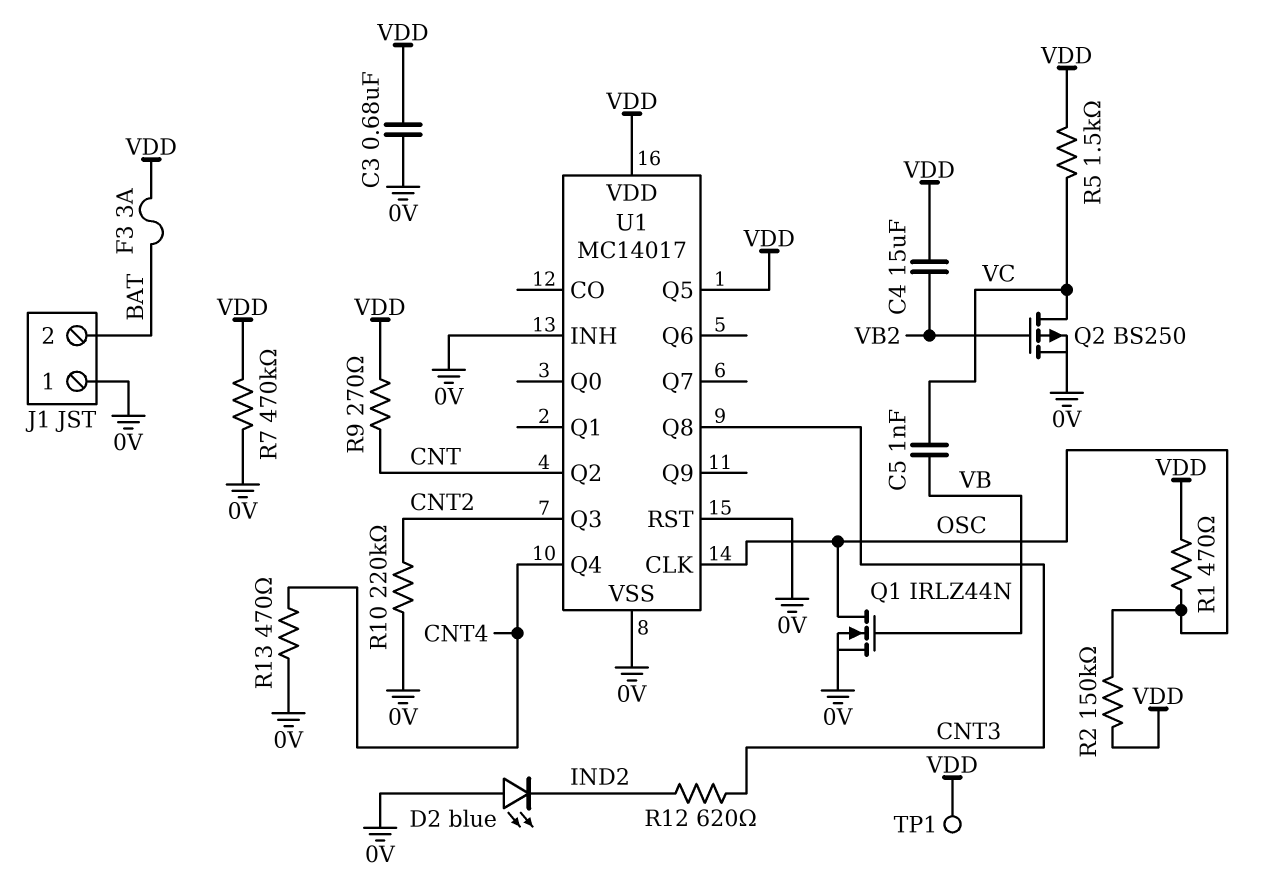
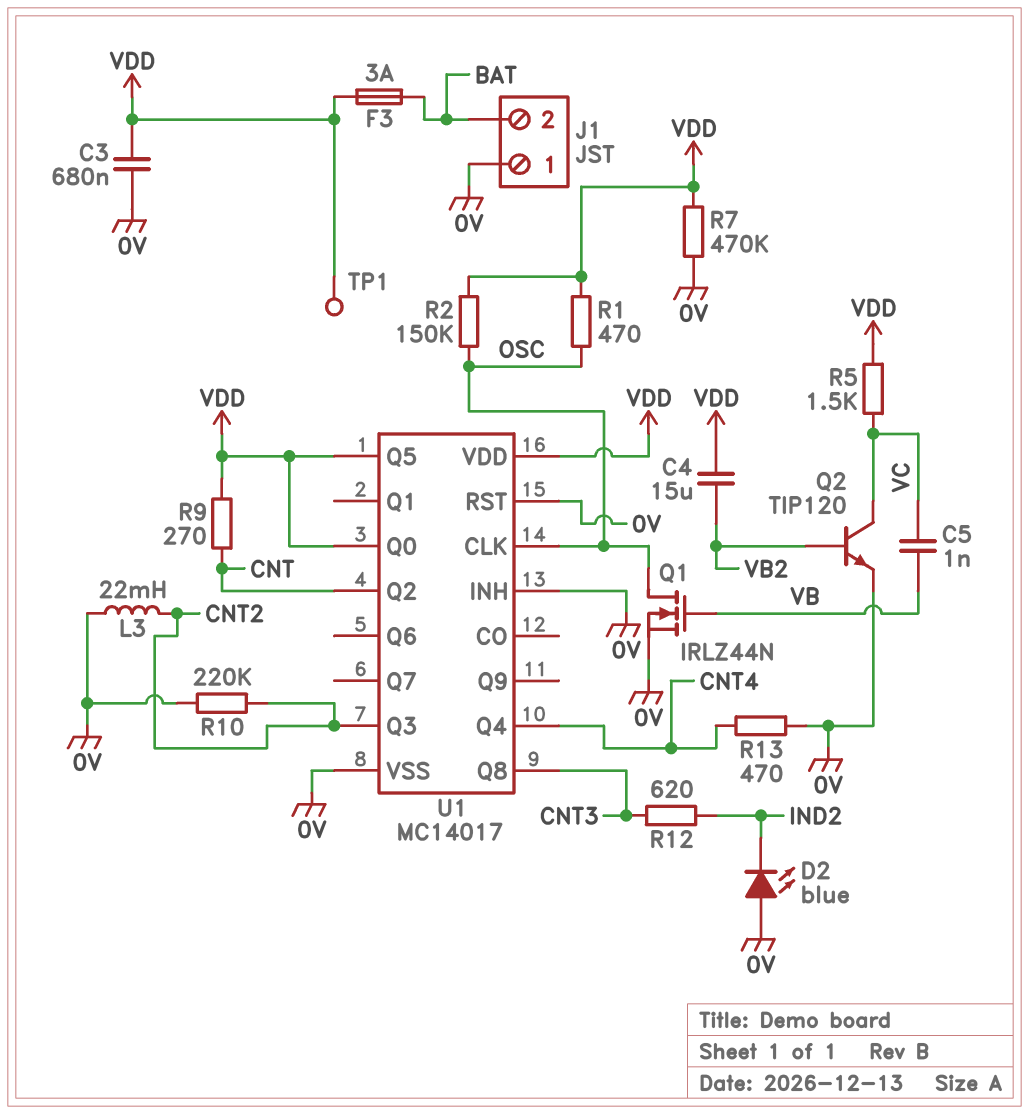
L3: none -> 22mH (0V, CNT2)
Q2: PMOS BS250 (G VB2, D VC, S 0V) -> NPN TIP120 (B VB2, C VC, E 0V)
U1 pin Q0: none -> VDD

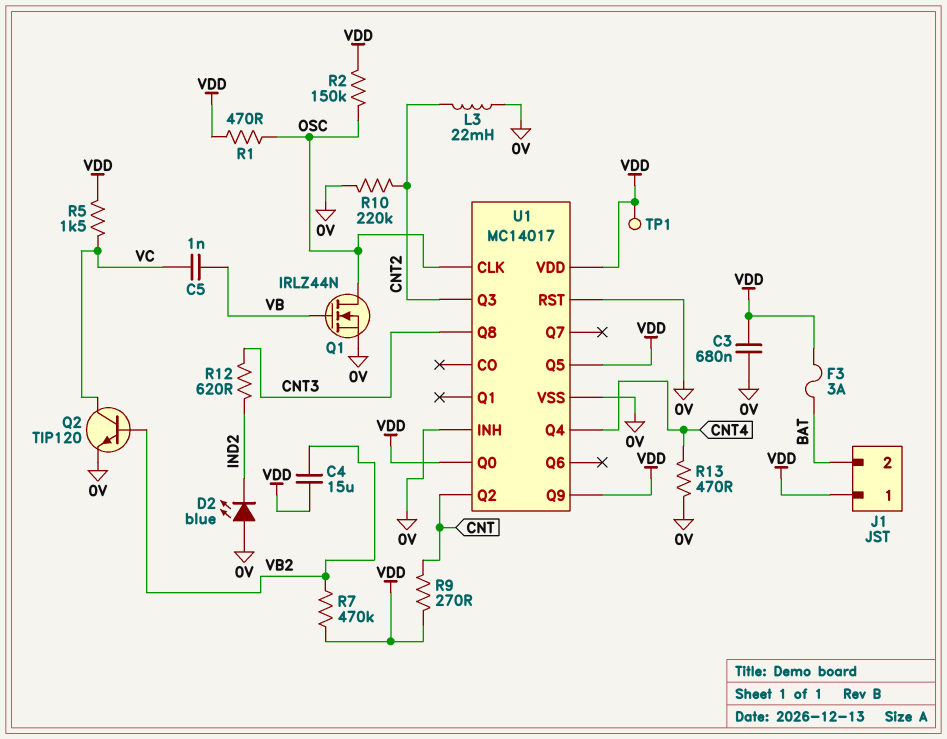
J1 pin 1: 0V -> VDD
R7: 470k (0V, VDD) -> 470k (VB2, VDD)
U1 pin Q9: none -> VDD

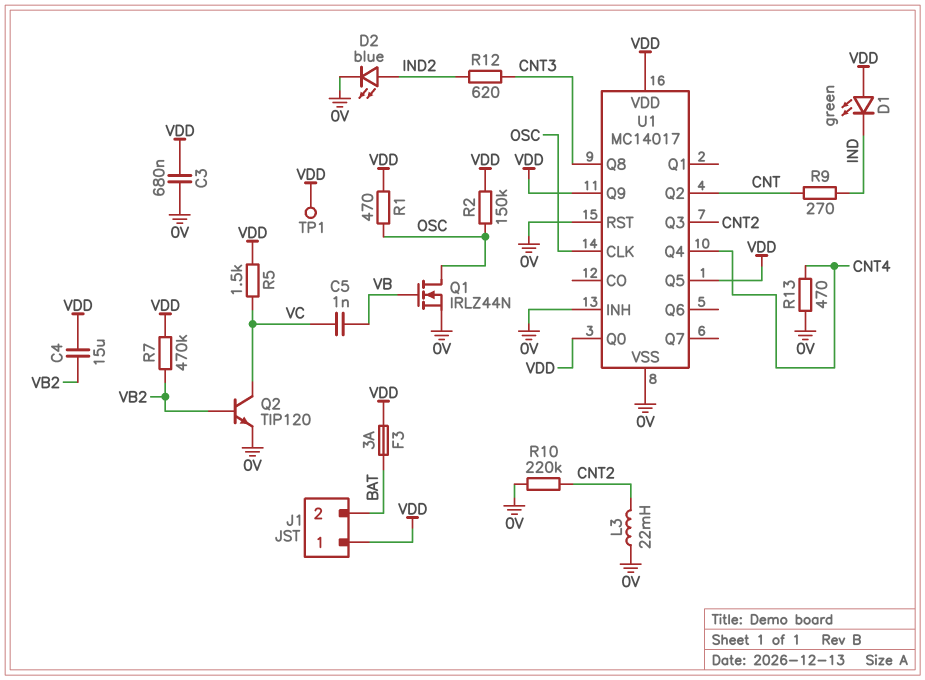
D1: none -> LED green (A VDD, K IND)
D2: LED blue (A 0V, K IND2) -> LED blue (A IND2, K 0V)
R9: 270 (CNT, VDD) -> 270 (CNT, IND)

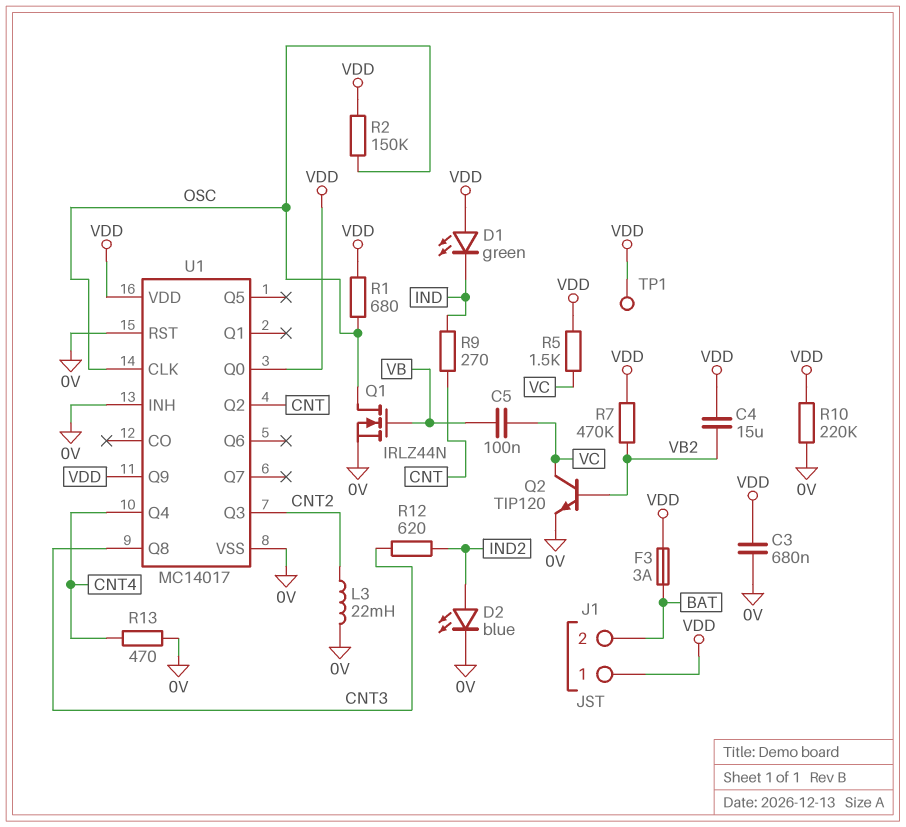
C5: 1nF (VB, VC) -> 100nF (VB, VC)
R1: 470 (OSC, VDD) -> 680 (OSC, VDD)
R10: 220k (0V, CNT2) -> 220k (0V, VDD)
U1 pin Q5: VDD -> none

